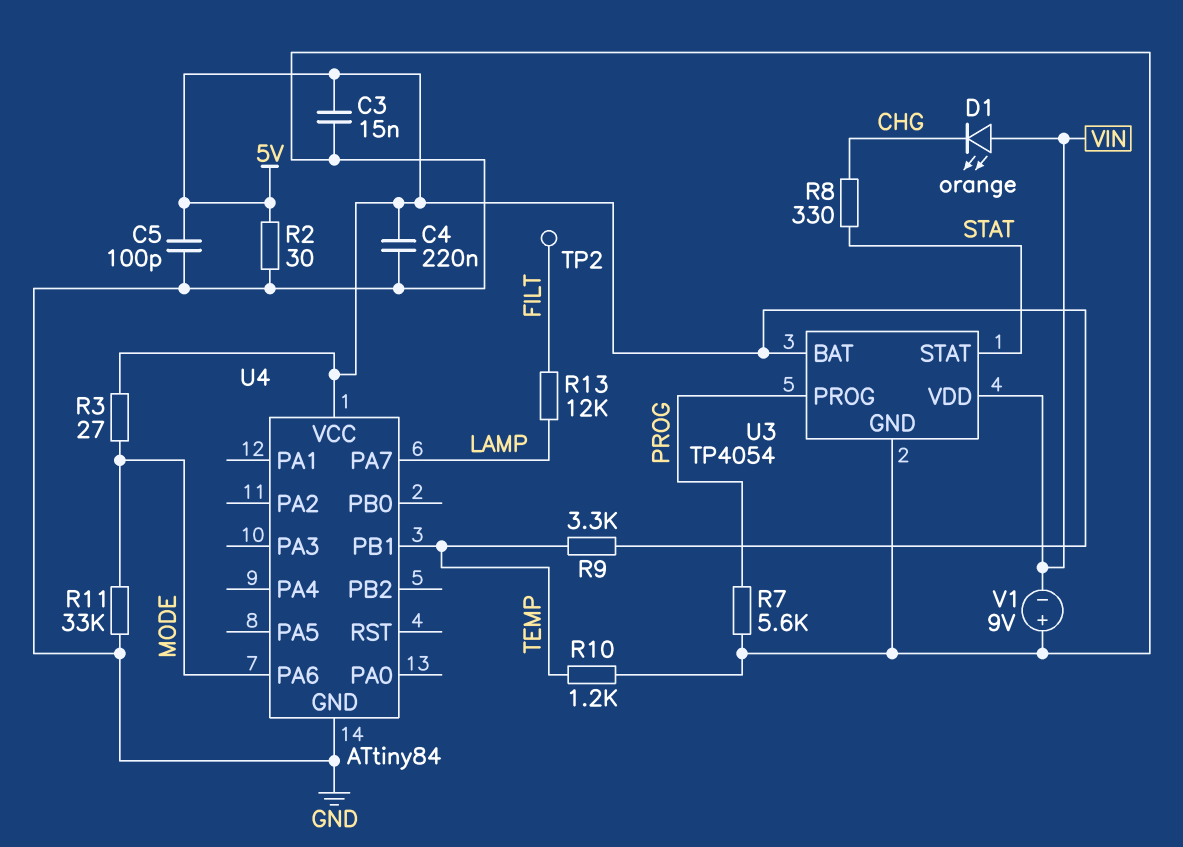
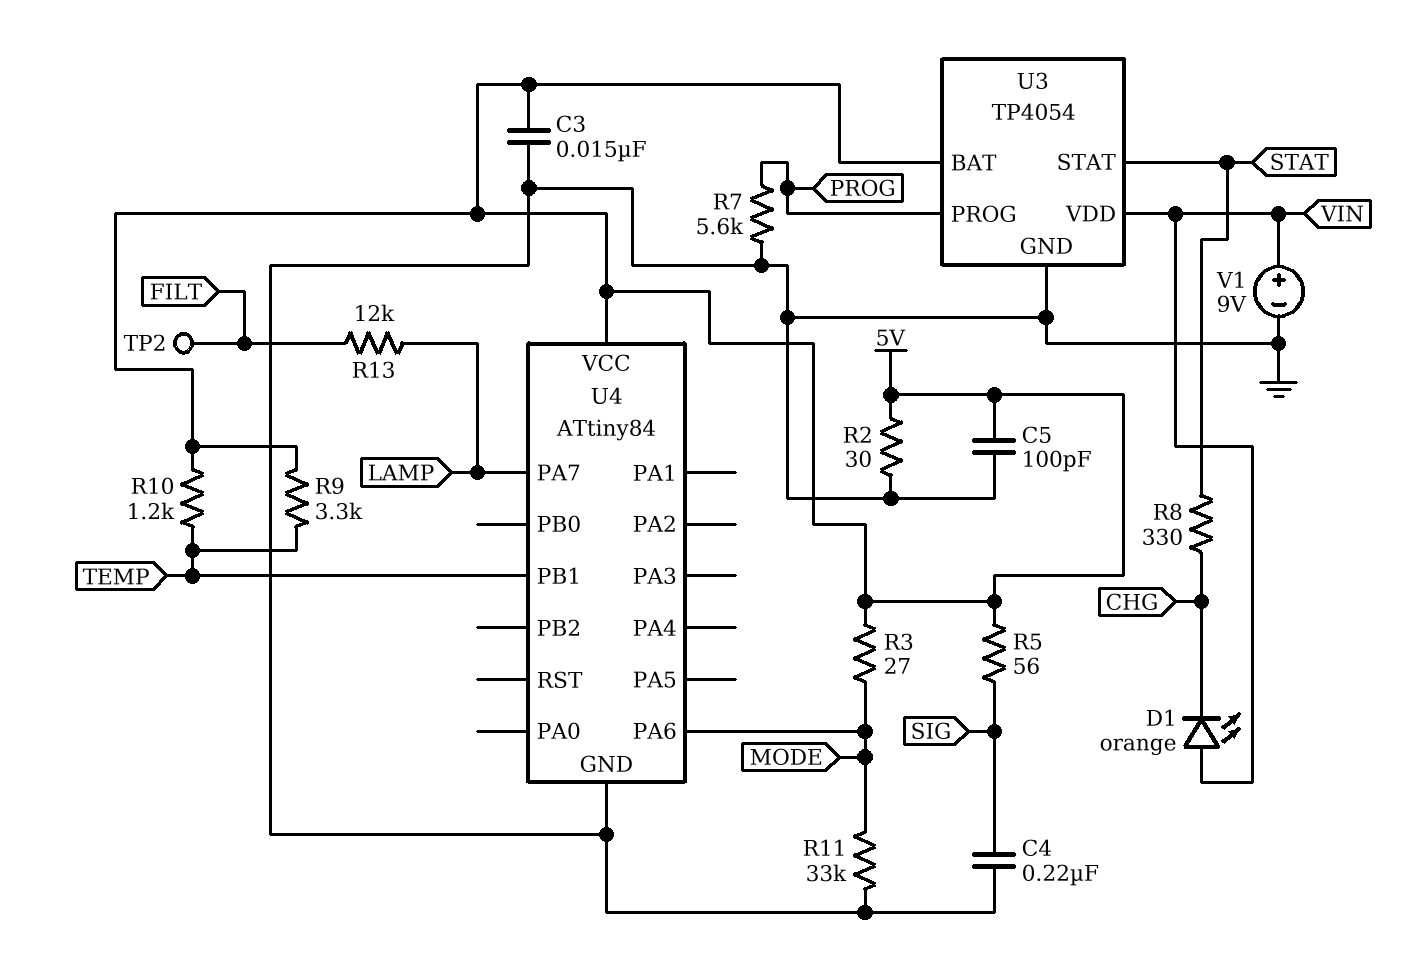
C4: 220nF (5V, GND) -> 220nF (GND, SIG)
R5: none -> 56 (5V, SIG)
R10: 1.2k (GND, TEMP) -> 1.2k (5V, TEMP)
V1: 9V (plus GND, minus VIN) -> 9V (plus VIN, minus GND)

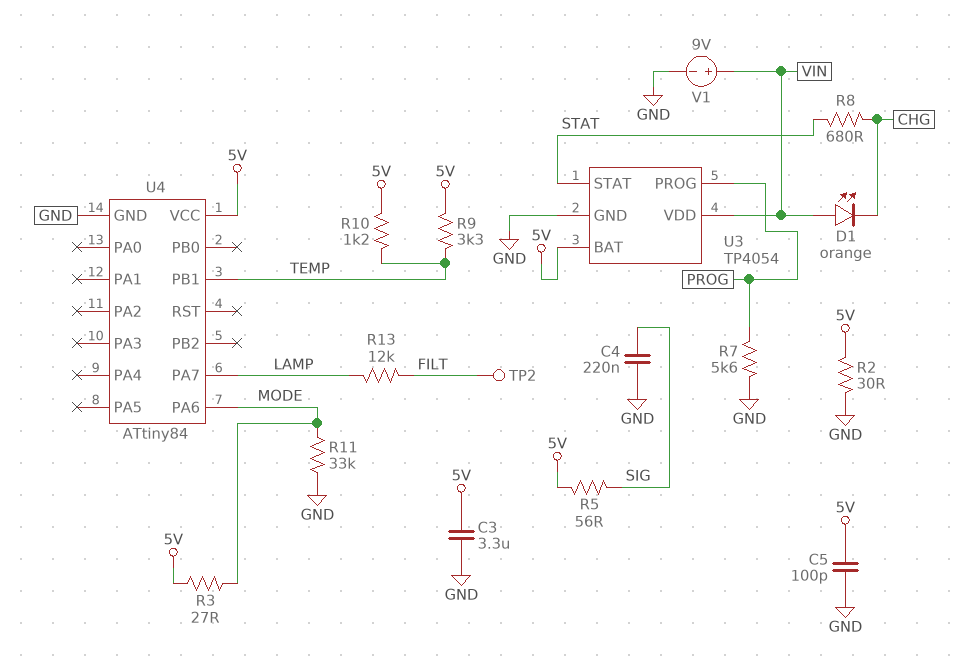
C3: 15nF (5V, GND) -> 3.3uF (5V, GND)
R8: 330 (CHG, STAT) -> 680 (CHG, STAT)

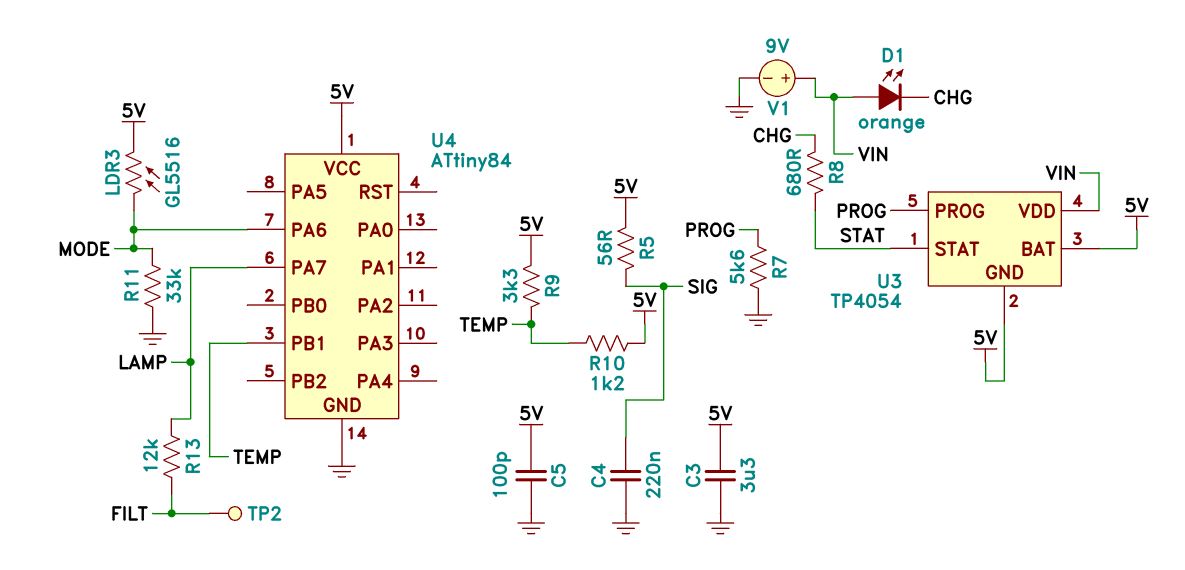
LDR3: none -> GL5516 (5V, MODE)
R2: 30 (5V, GND) -> none
R3: 27 (5V, MODE) -> none
U3 pin GND: GND -> 5V

